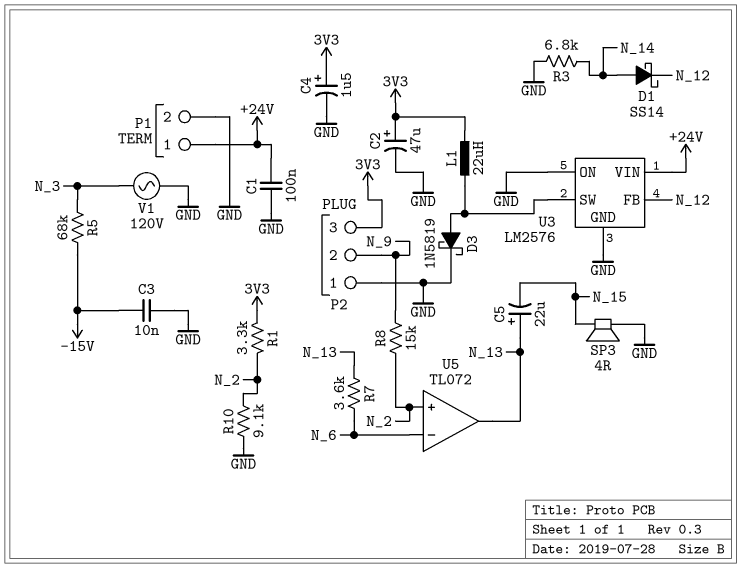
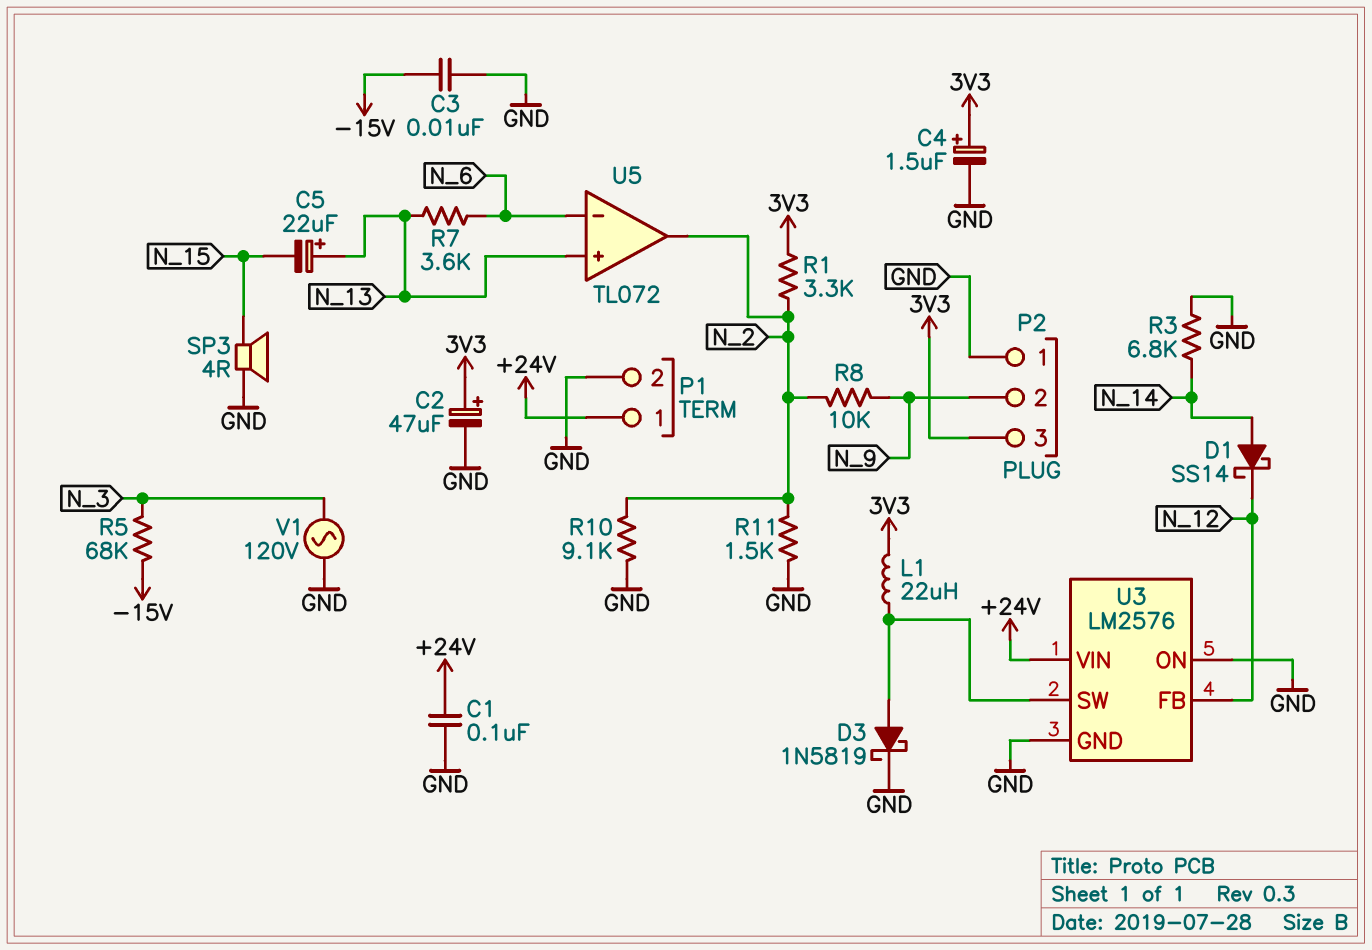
R8: 15k (N_2, N_9) -> 10k (N_2, N_9)
R11: none -> 1.5k (GND, N_2)
U5 pin in+: N_2 -> N_13
U5 pin out: N_13 -> N_2

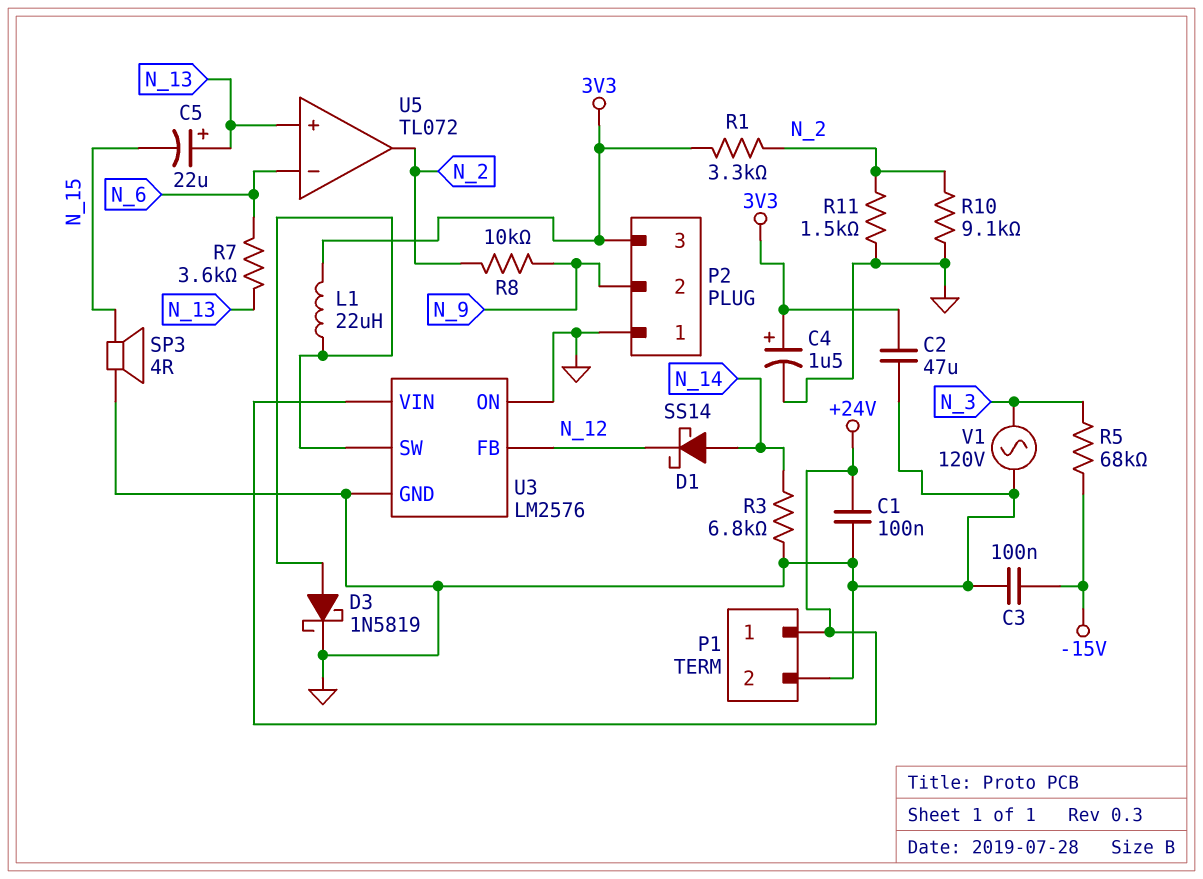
C2: 47uF (plus 3V3, minus GND) -> 47uF (3V3, GND)
C3: 10nF (-15V, GND) -> 100nF (-15V, GND)

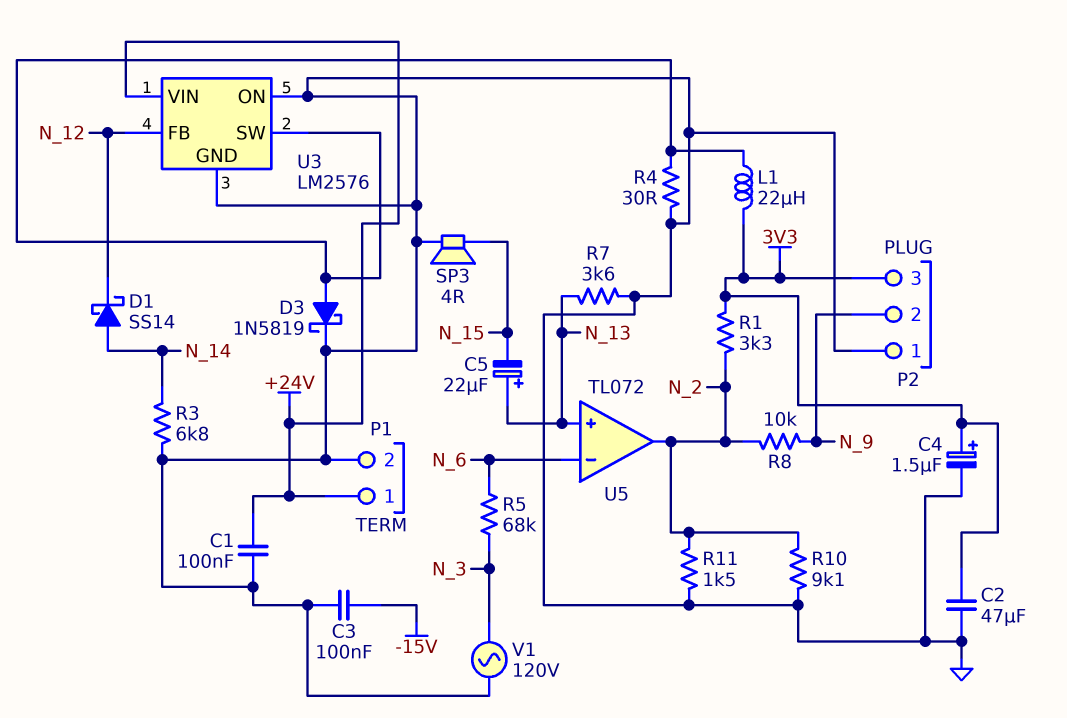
R4: none -> 30 (GND, U3/SW)
R5: 68k (-15V, N_3) -> 68k (N_3, N_6)
R7: 3.6k (N_6, N_13) -> 3.6k (GND, N_13)

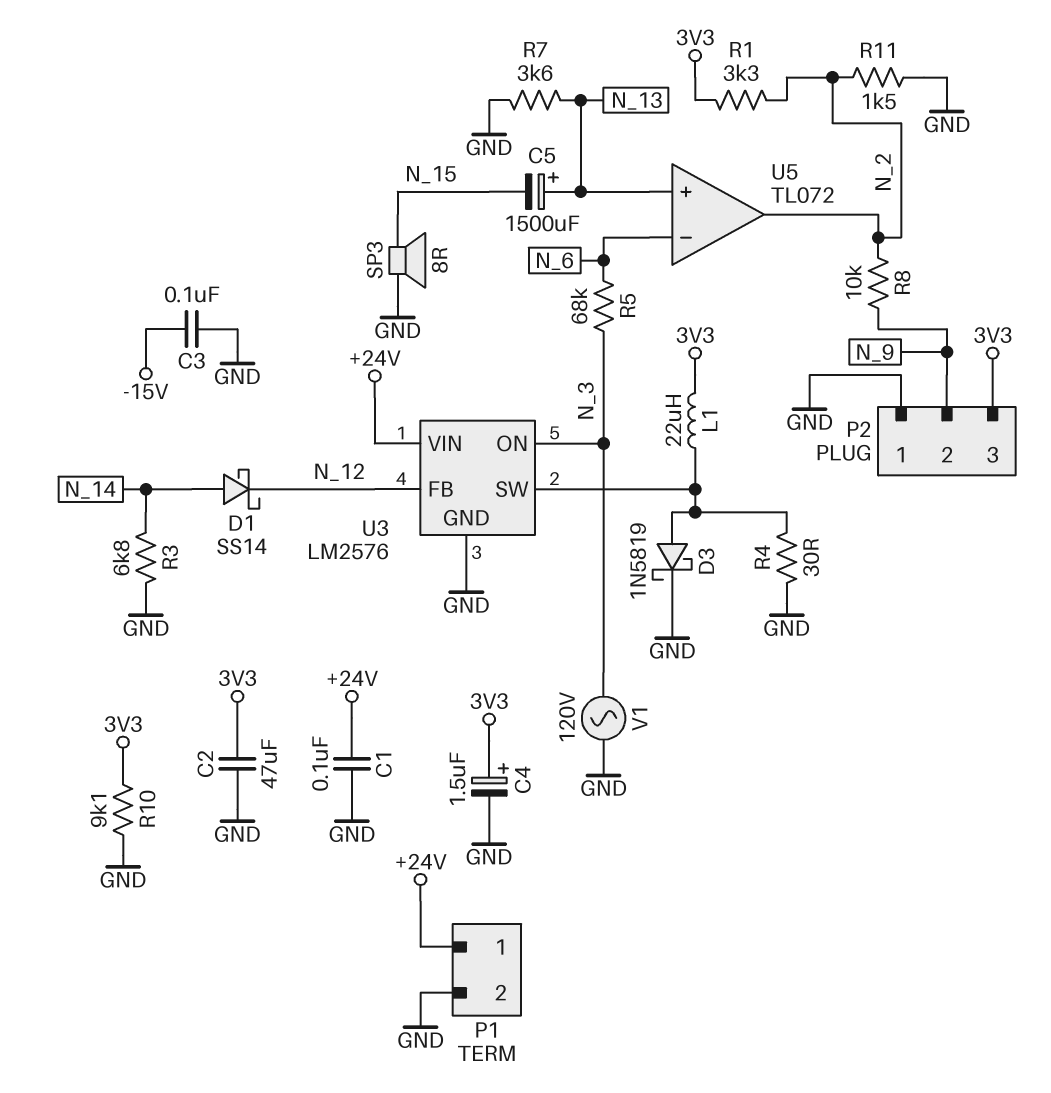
C5: 22uF (plus N_13, minus N_15) -> 1500uF (plus N_13, minus N_15)
R10: 9.1k (GND, N_2) -> 9.1k (3V3, GND)
SP3: speaker 4R (GND, N_15) -> speaker 8R (GND, N_15)
U3 pin ON: GND -> N_3

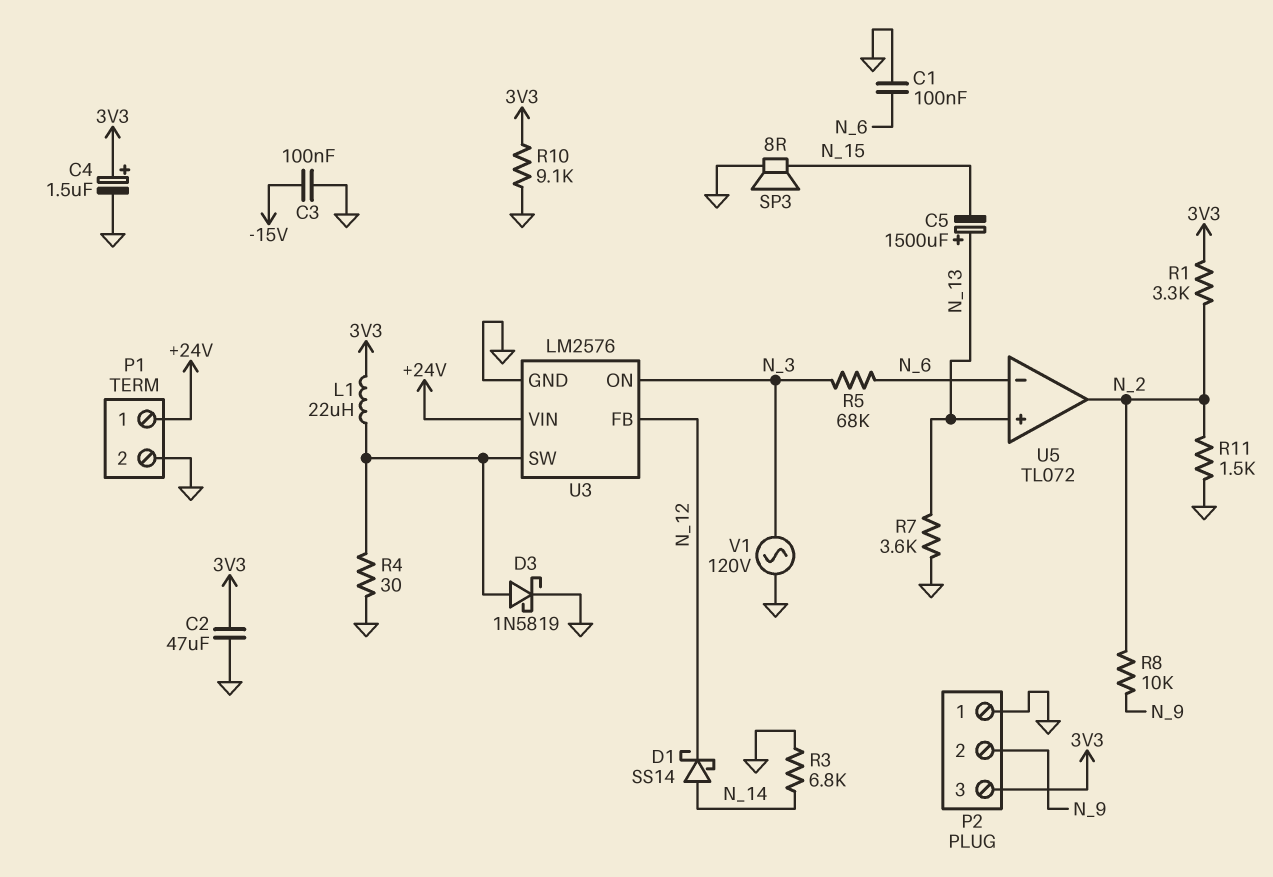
C1: 100nF (+24V, GND) -> 100nF (GND, N_6)

